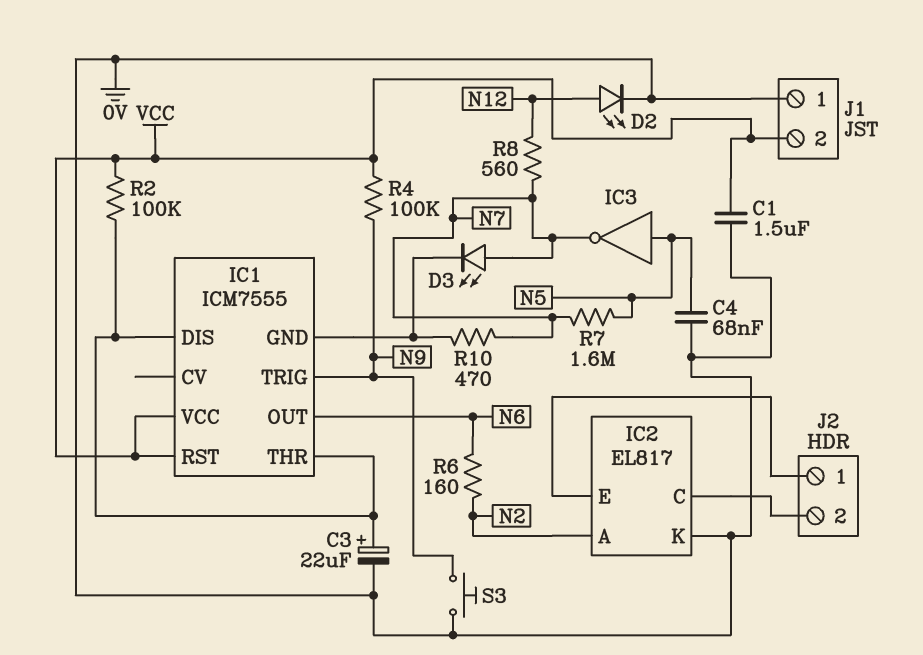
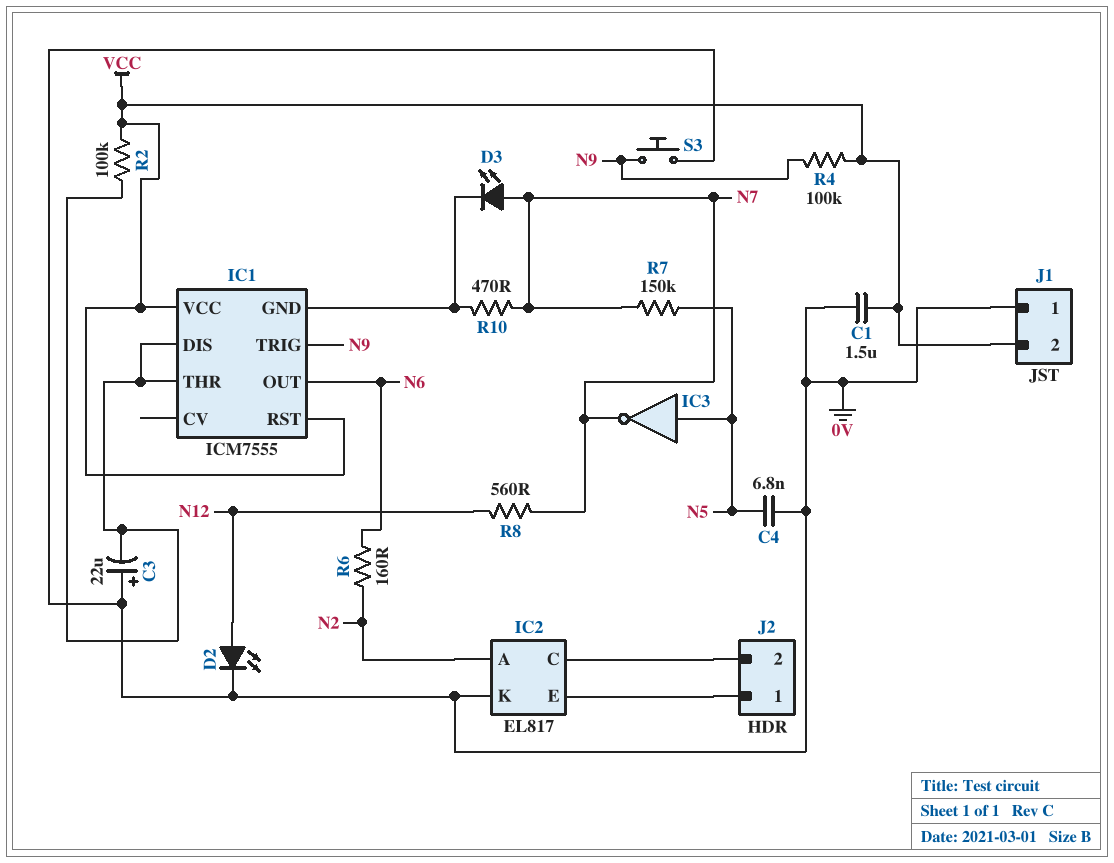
C3: 22uF (plus IC1/DIS, minus 0V) -> 22uF (plus 0V, minus IC1/DIS)
C4: 68nF (0V, N5) -> 6.8nF (0V, N5)
R7: 1.6M (N5, N7) -> 150k (N5, N7)

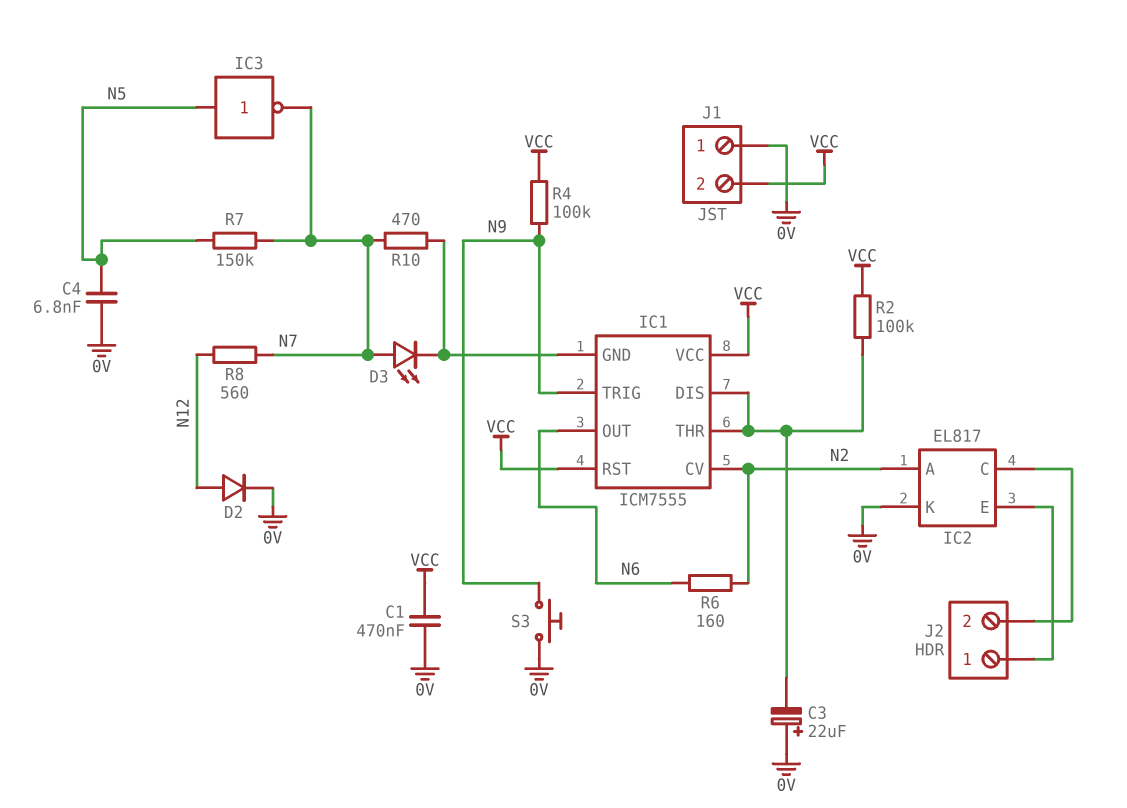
C1: 1.5uF (0V, VCC) -> 470nF (0V, VCC)
D2: LED (A N12, K 0V) -> diode (A N12, K 0V)
IC1 pin CV: none -> N2

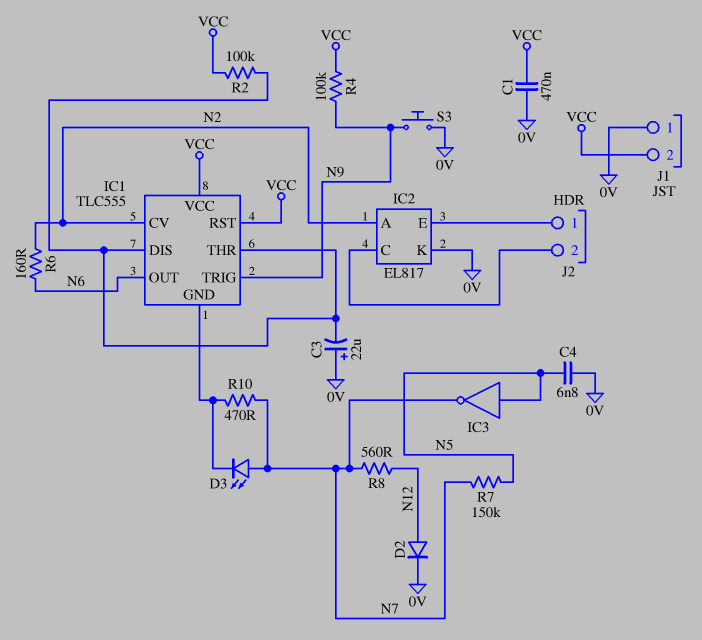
IC1: ICM7555 -> TLC555

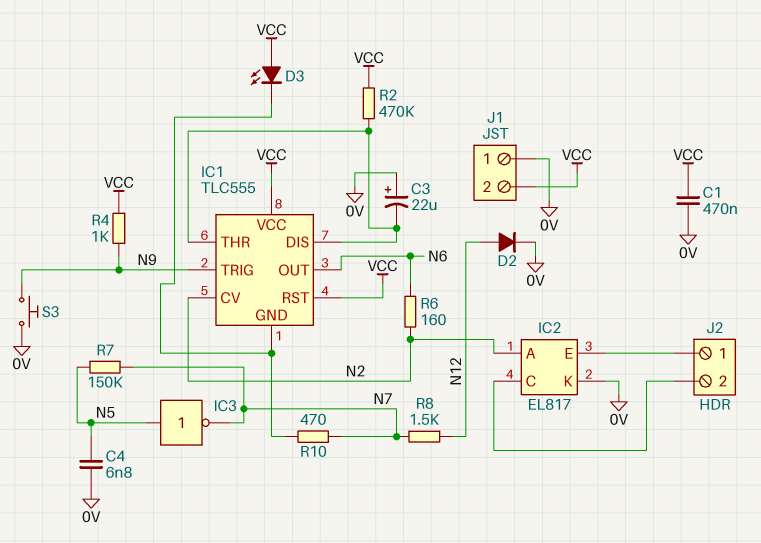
D3: LED (A N7, K IC1/GND) -> LED (A VCC, K IC1/GND)
R2: 100k (IC1/DIS, VCC) -> 470k (IC1/DIS, VCC)
R4: 100k (N9, VCC) -> 1k (N9, VCC)
R8: 560 (N7, N12) -> 1.5k (N7, N12)

